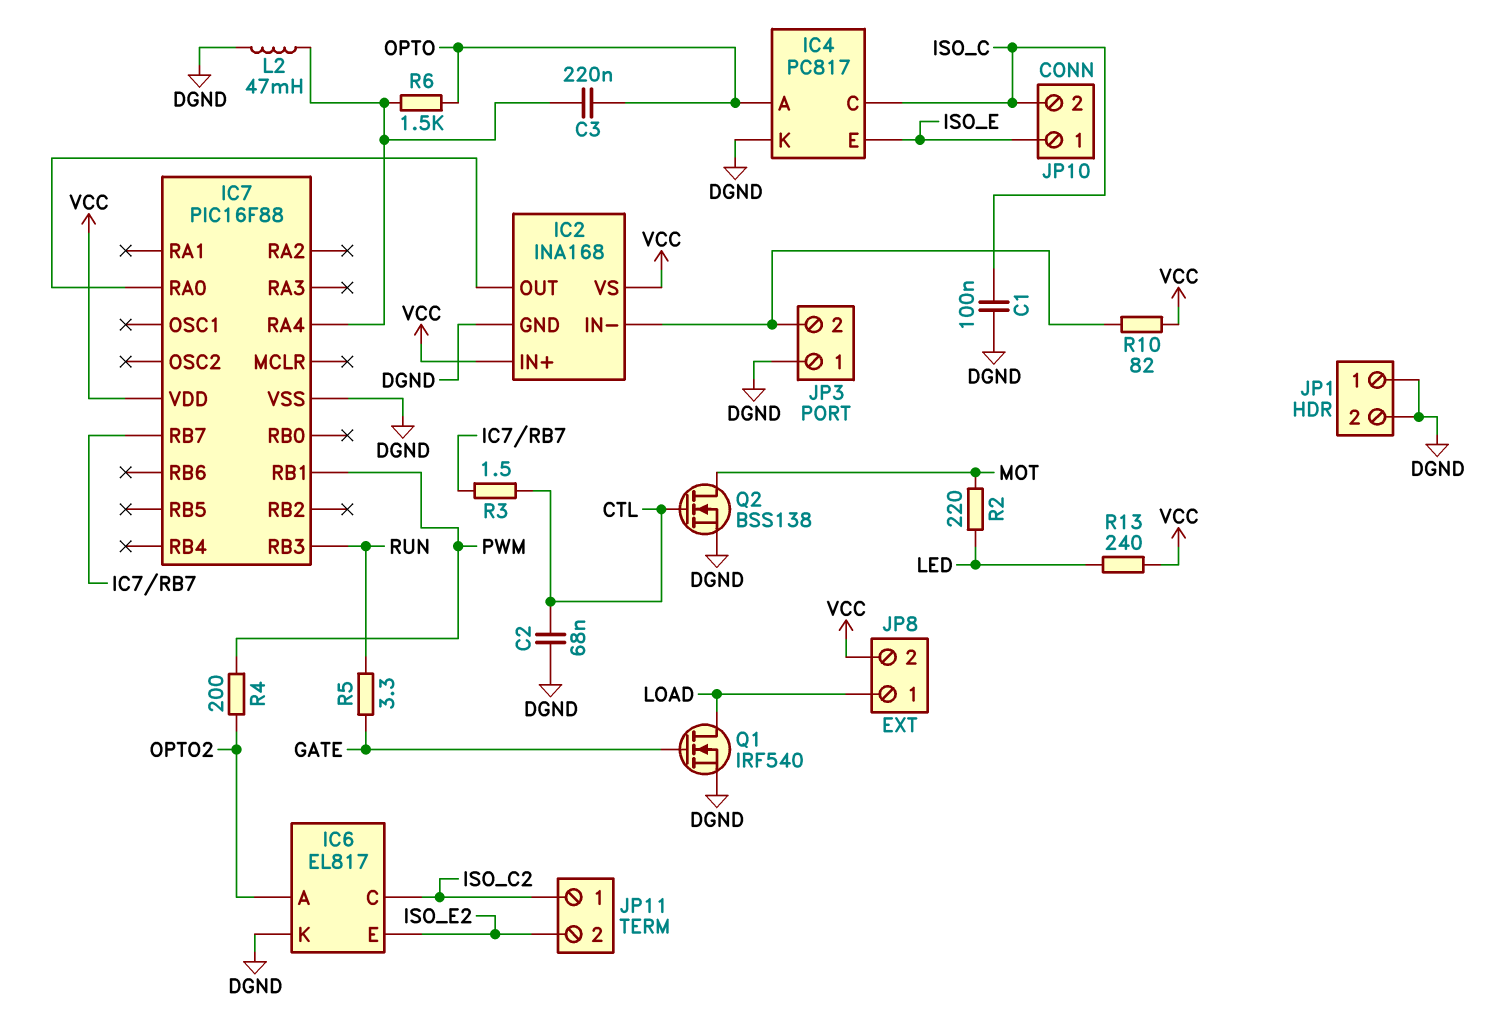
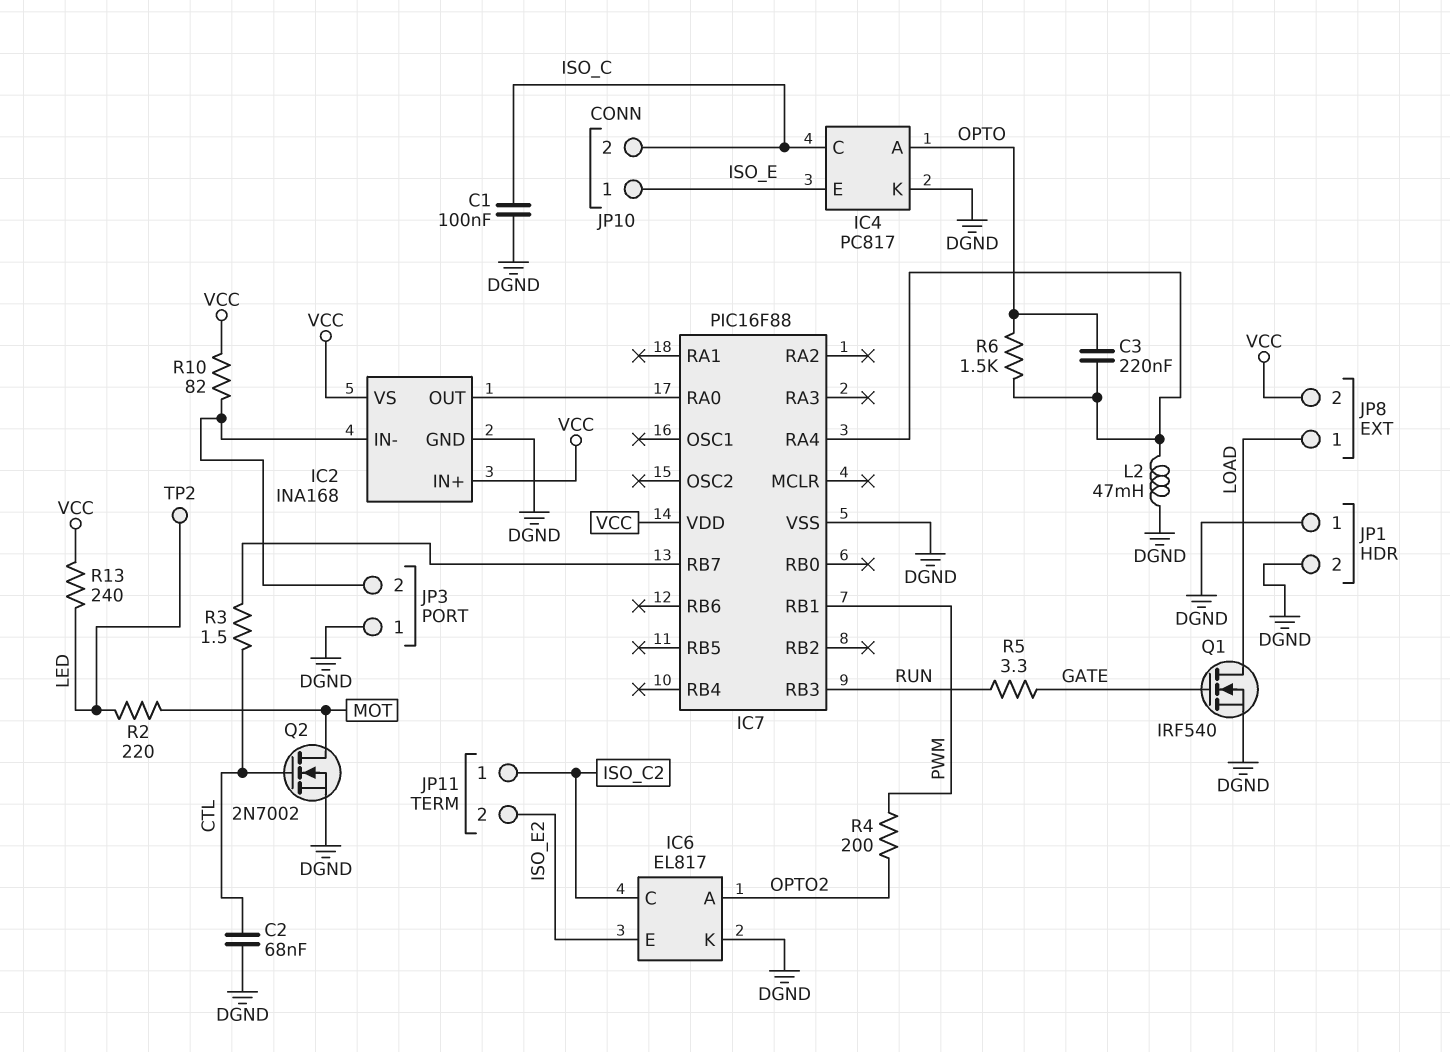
Q2: NMOS BSS138 (G CTL, D MOT, S DGND) -> NMOS 2N7002 (G CTL, D MOT, S DGND)
TP2: none -> test point (LED)

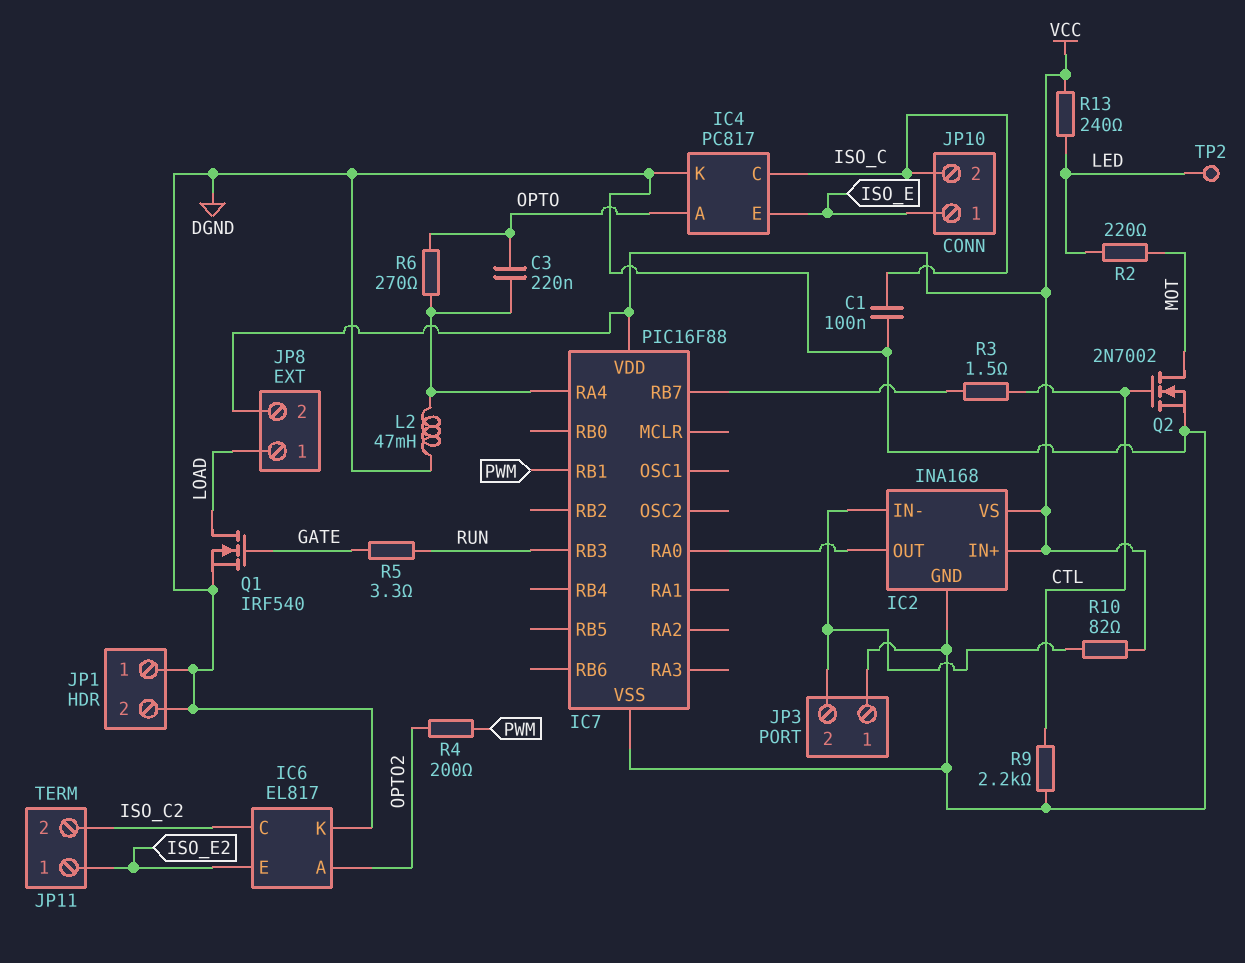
C2: 68nF (CTL, DGND) -> none
JP11 pin 1: ISO_C2 -> ISO_E2
JP11 pin 2: ISO_E2 -> ISO_C2
R6: 1.5k (IC7/RA4, OPTO) -> 270 (IC7/RA4, OPTO)
R9: none -> 2.2k (CTL, DGND)

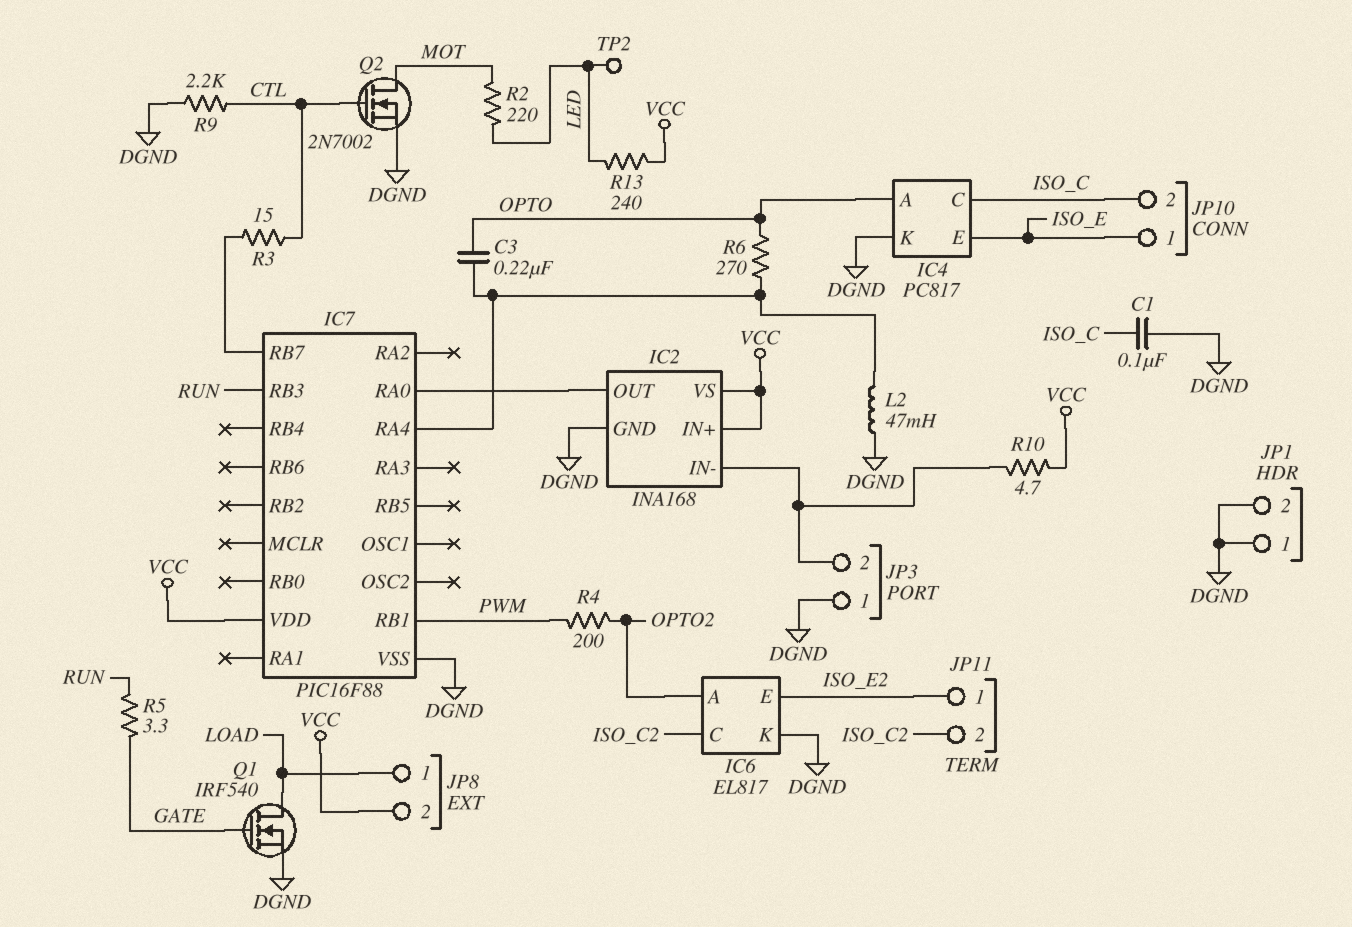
R3: 1.5 (CTL, IC7/RB7) -> 15 (CTL, IC7/RB7)
R10: 82 (IC2/IN-, VCC) -> 4.7 (IC2/IN-, VCC)

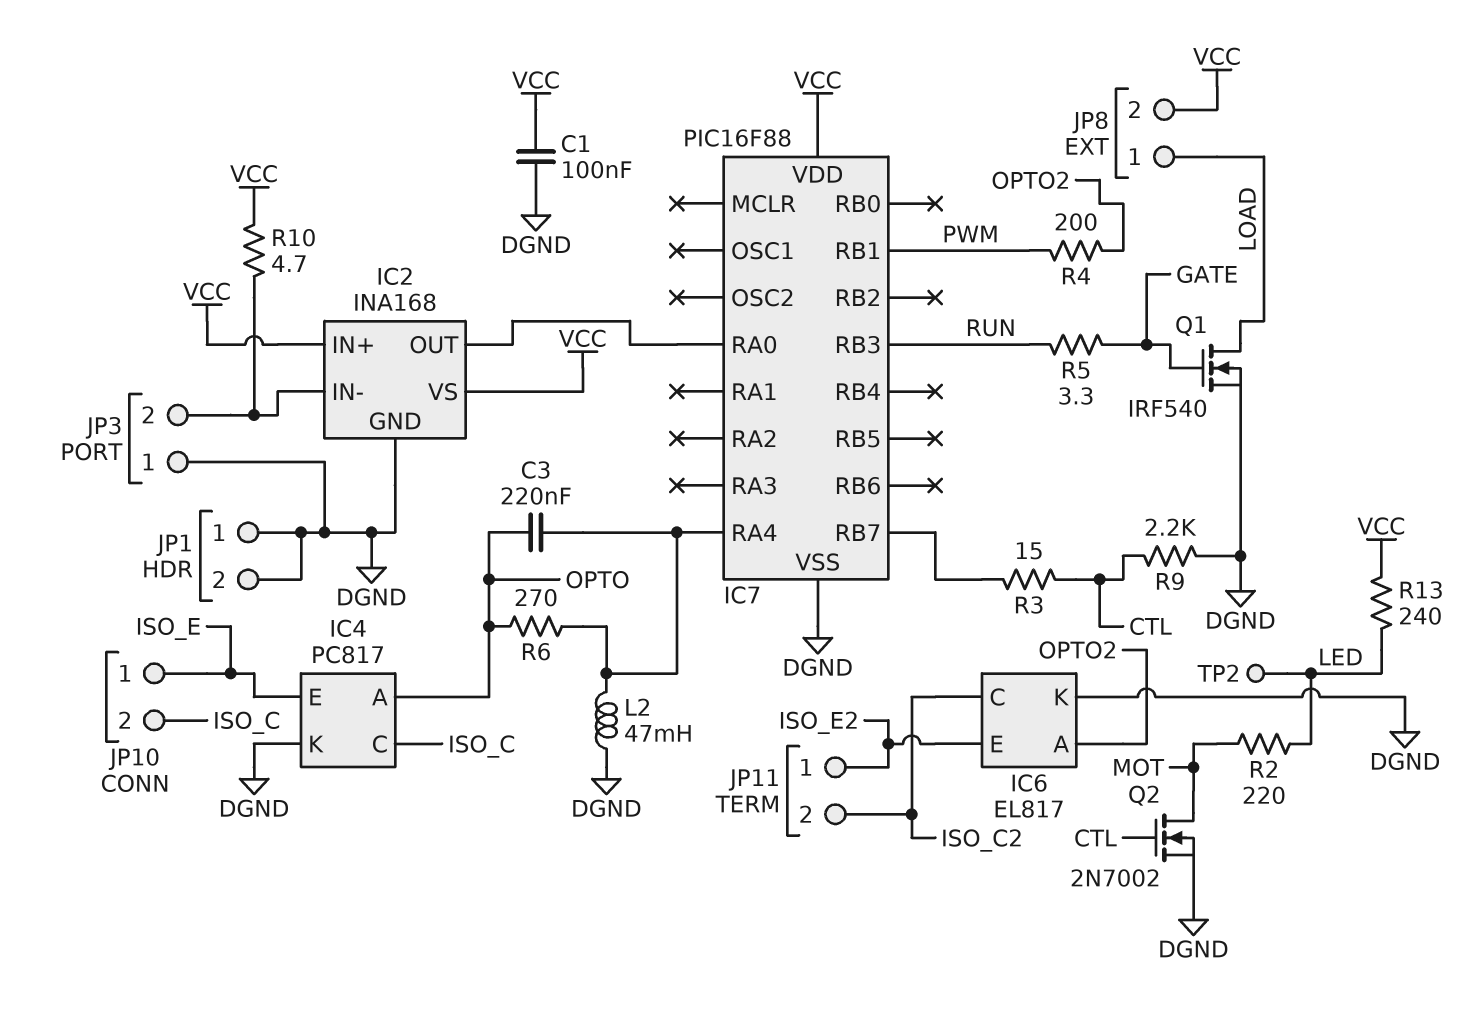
C1: 100nF (DGND, ISO_C) -> 100nF (DGND, VCC)

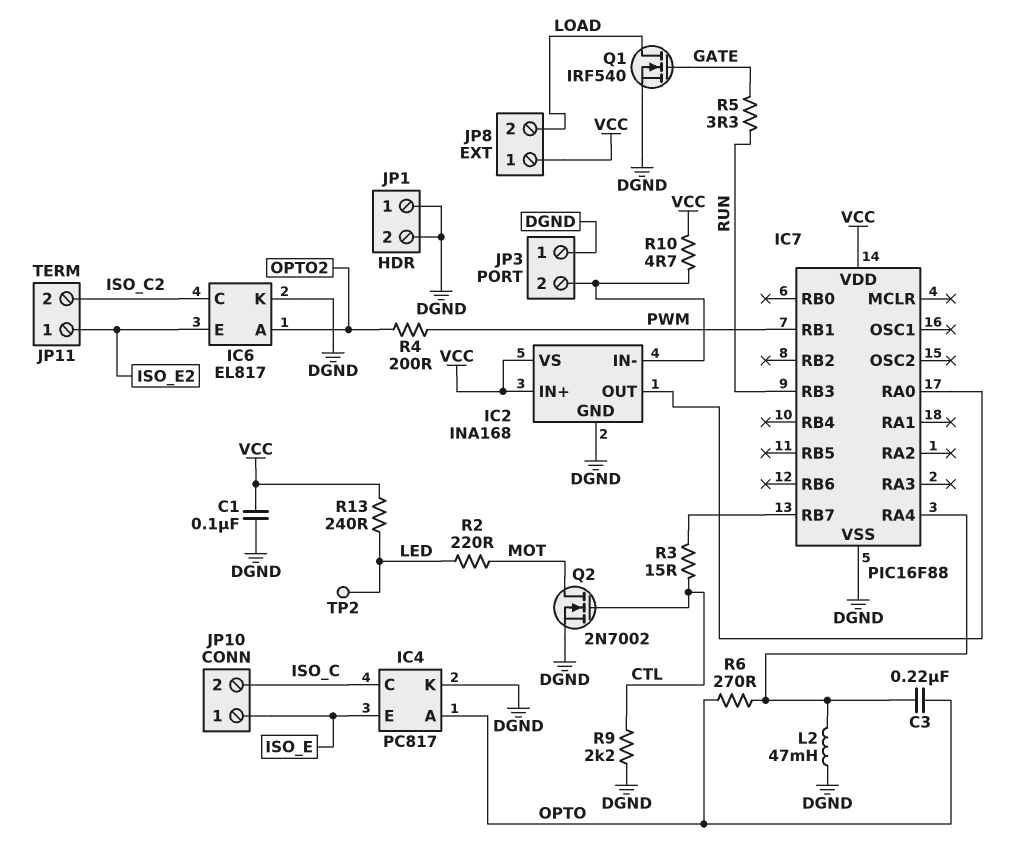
JP8 pin 1: LOAD -> VCC
JP8 pin 2: VCC -> LOAD

